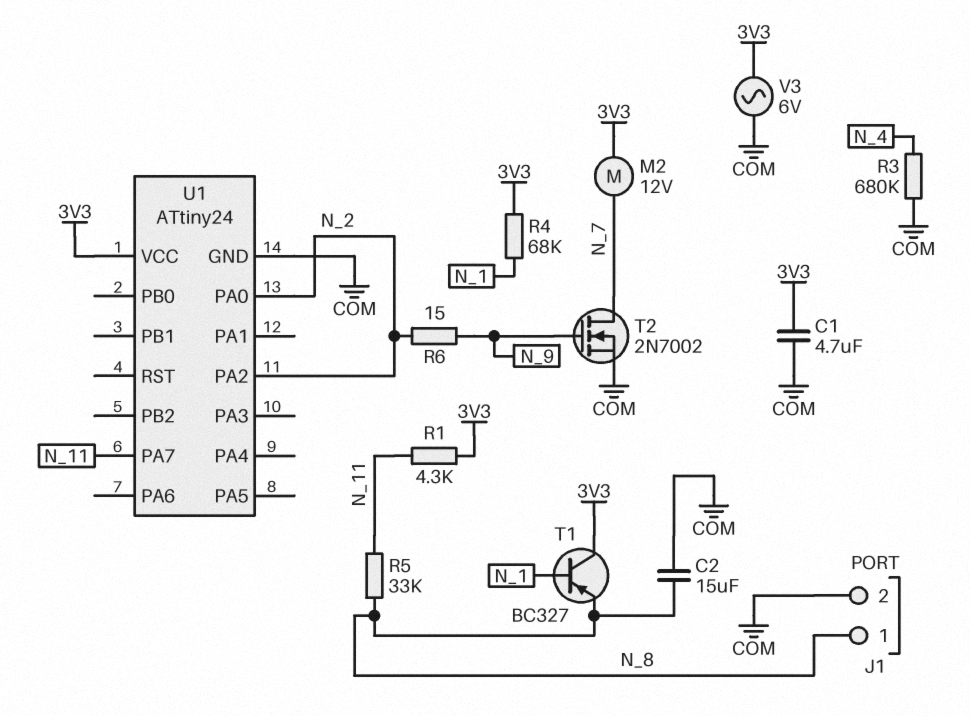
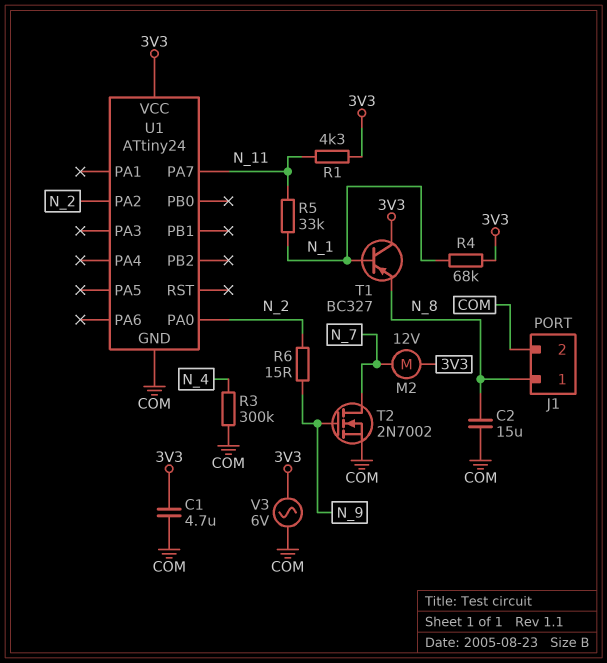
R3: 680k (COM, N_4) -> 300k (COM, N_4)
R5: 33k (N_8, N_11) -> 33k (N_1, N_11)

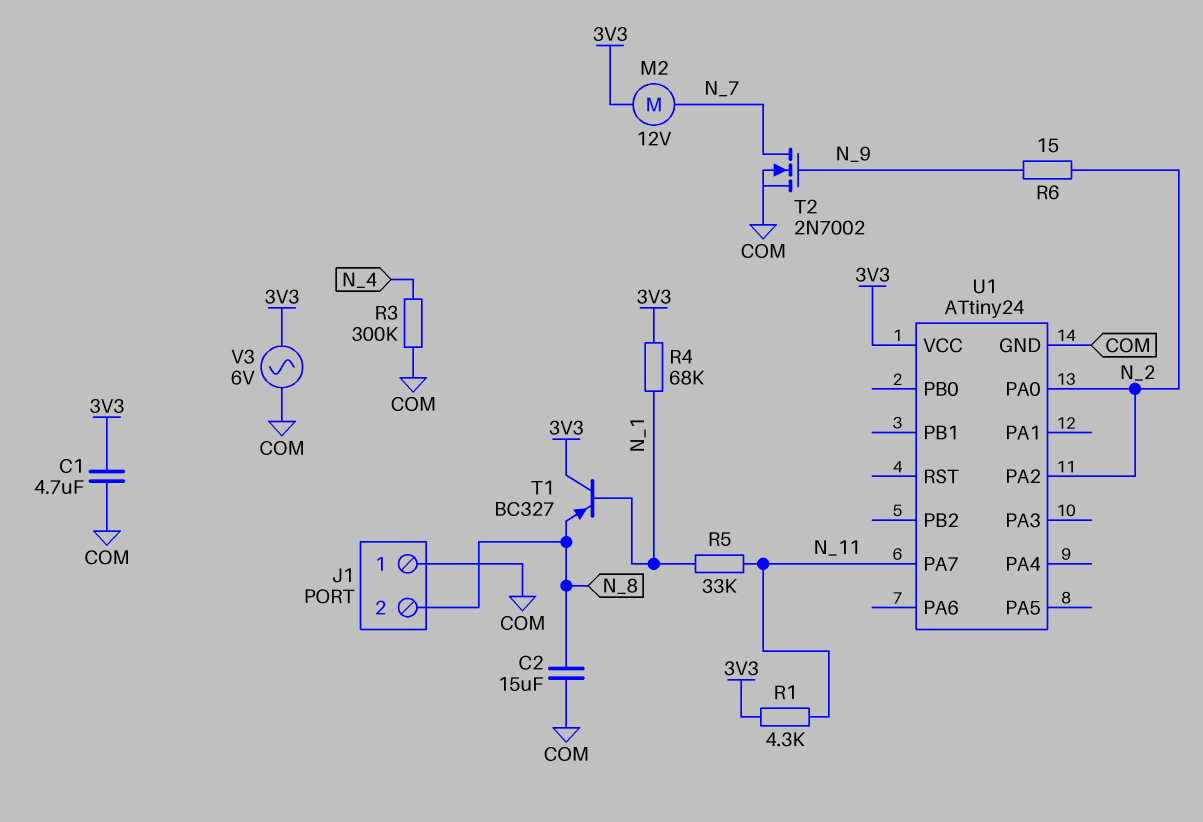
J1 pin 1: N_8 -> COM
J1 pin 2: COM -> N_8

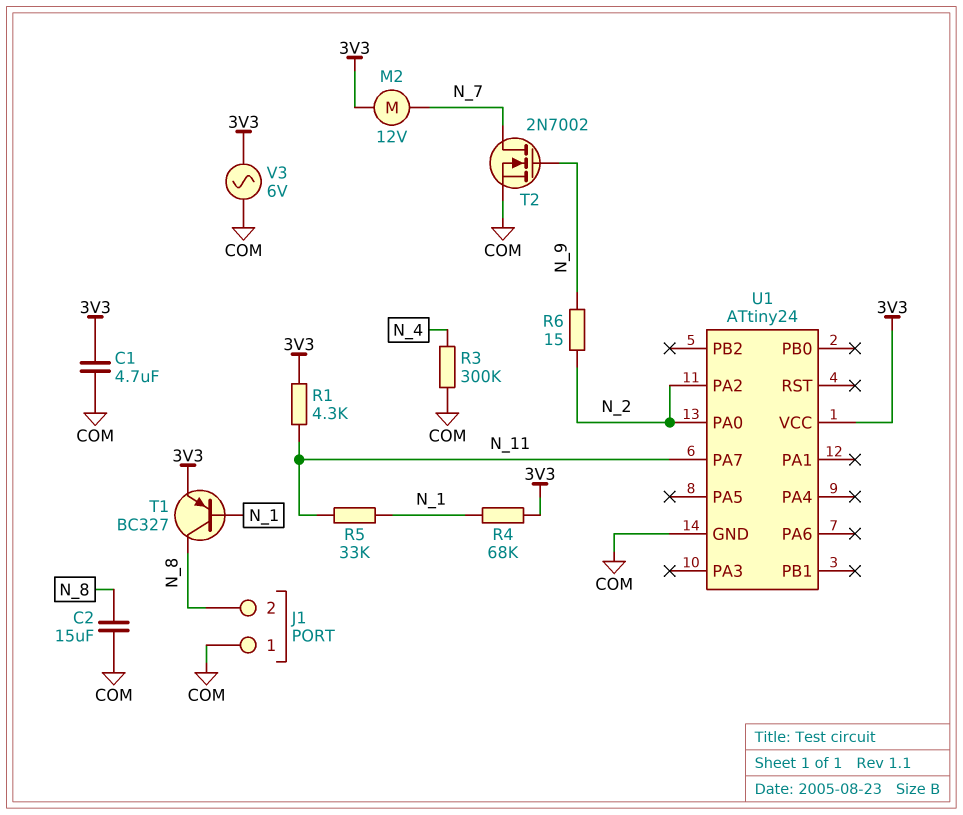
T1: PNP BC327 (B N_1, C 3V3, E N_8) -> PNP BC327 (B N_1, C N_8, E 3V3)

